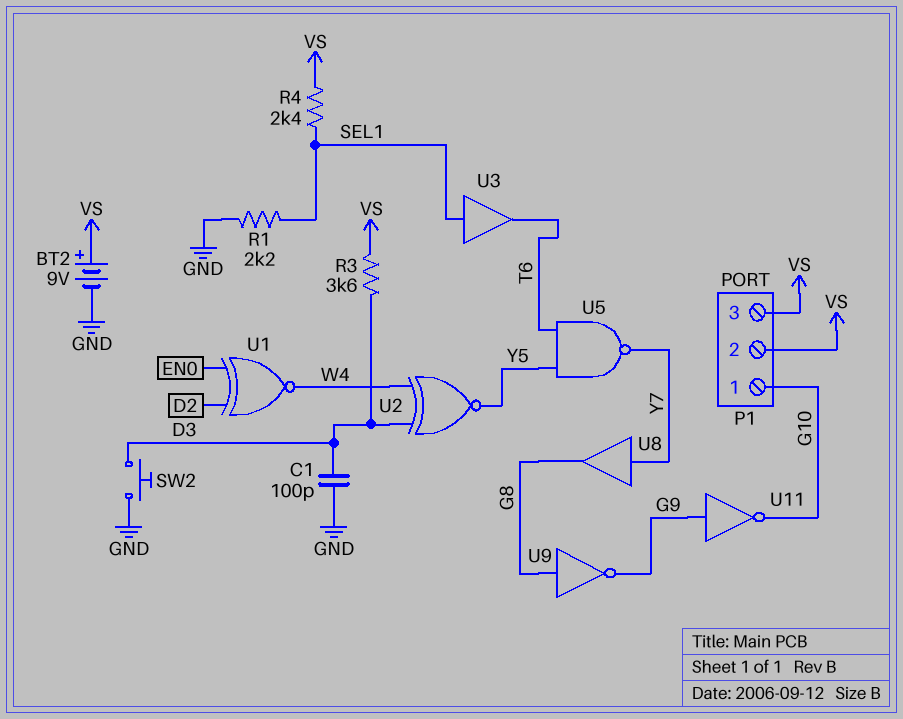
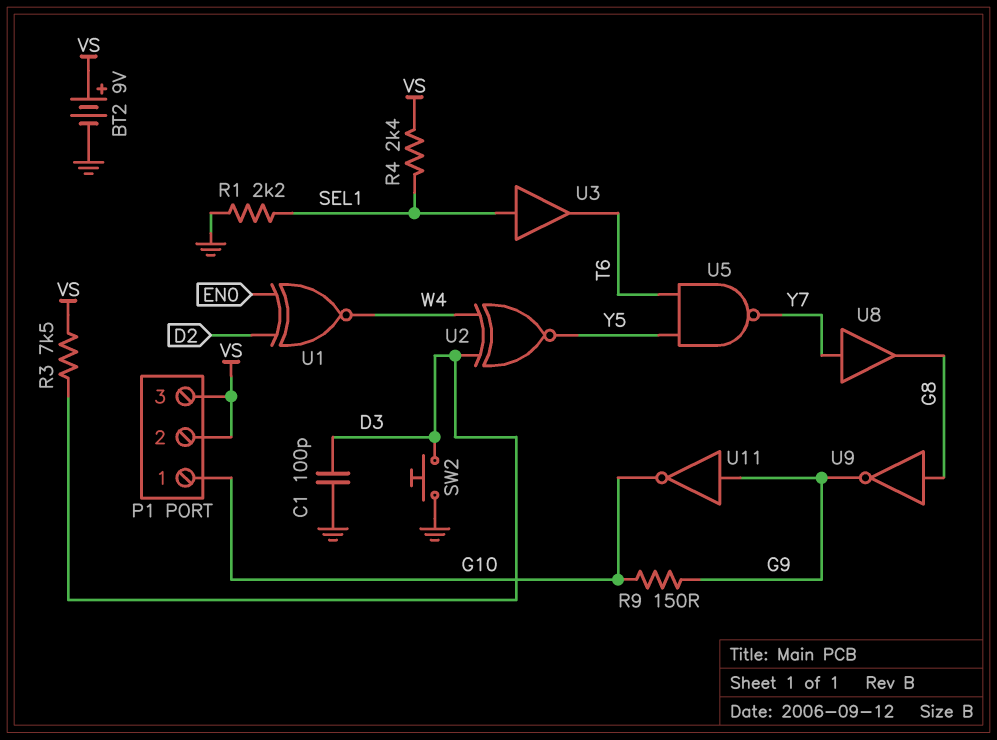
R3: 3.6k (D3, VS) -> 7.5k (D3, VS)
R9: none -> 150 (G9, G10)

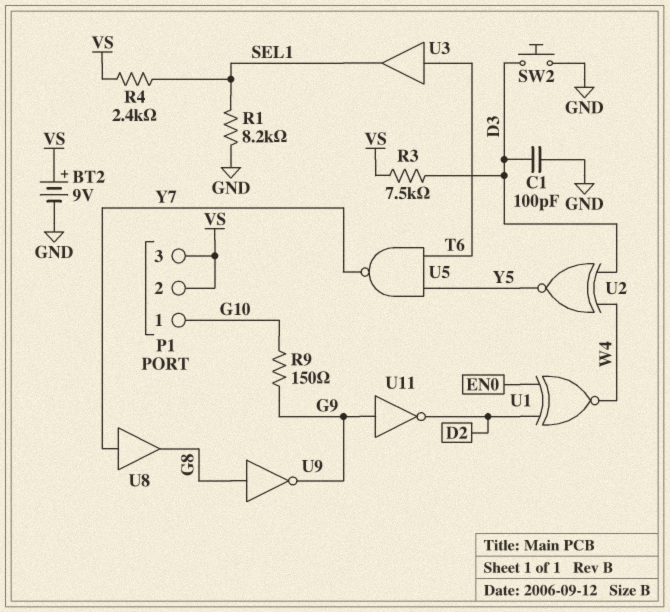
R1: 2.2k (GND, SEL1) -> 8.2k (GND, SEL1)
U3: buffer (in SEL1, out T6) -> buffer (in T6, out SEL1)
U11: NOT (in G9, out G10) -> NOT (in G9, out D2)

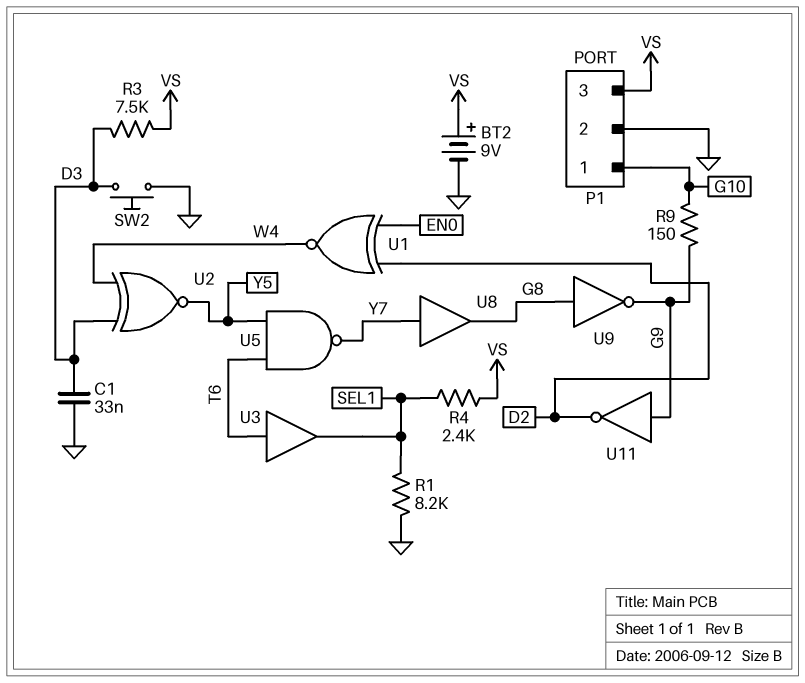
C1: 100pF (D3, GND) -> 33nF (D3, GND)
P1 pin 2: VS -> GND

